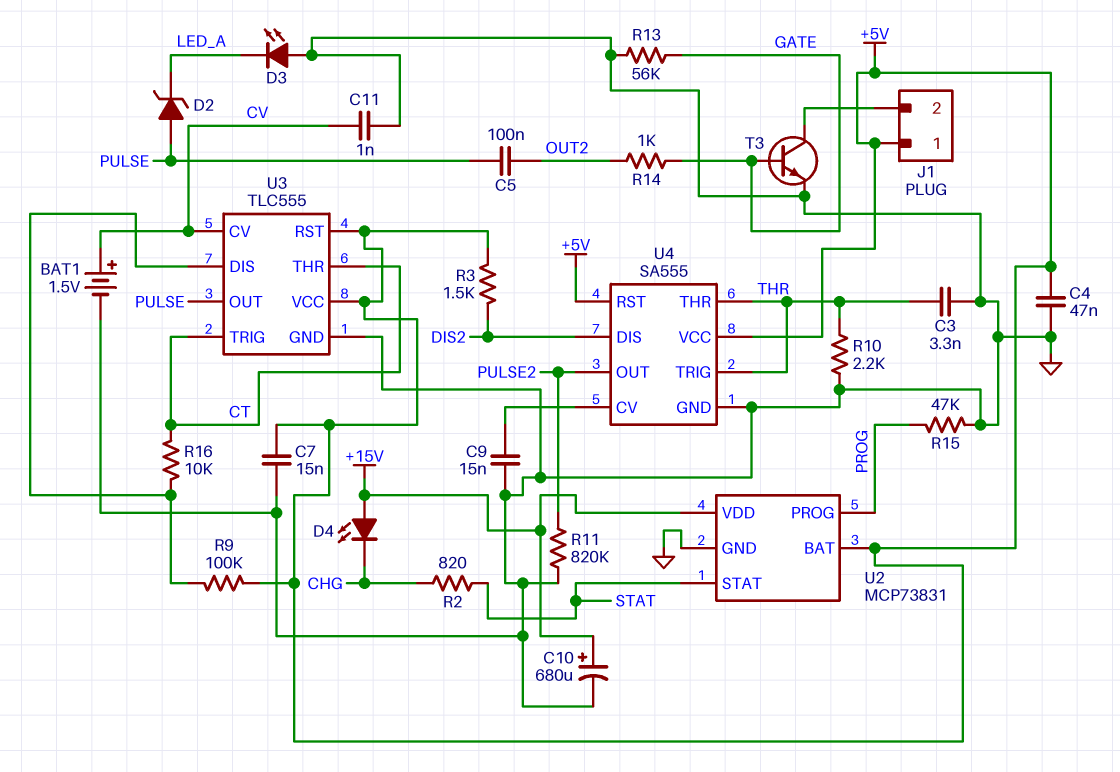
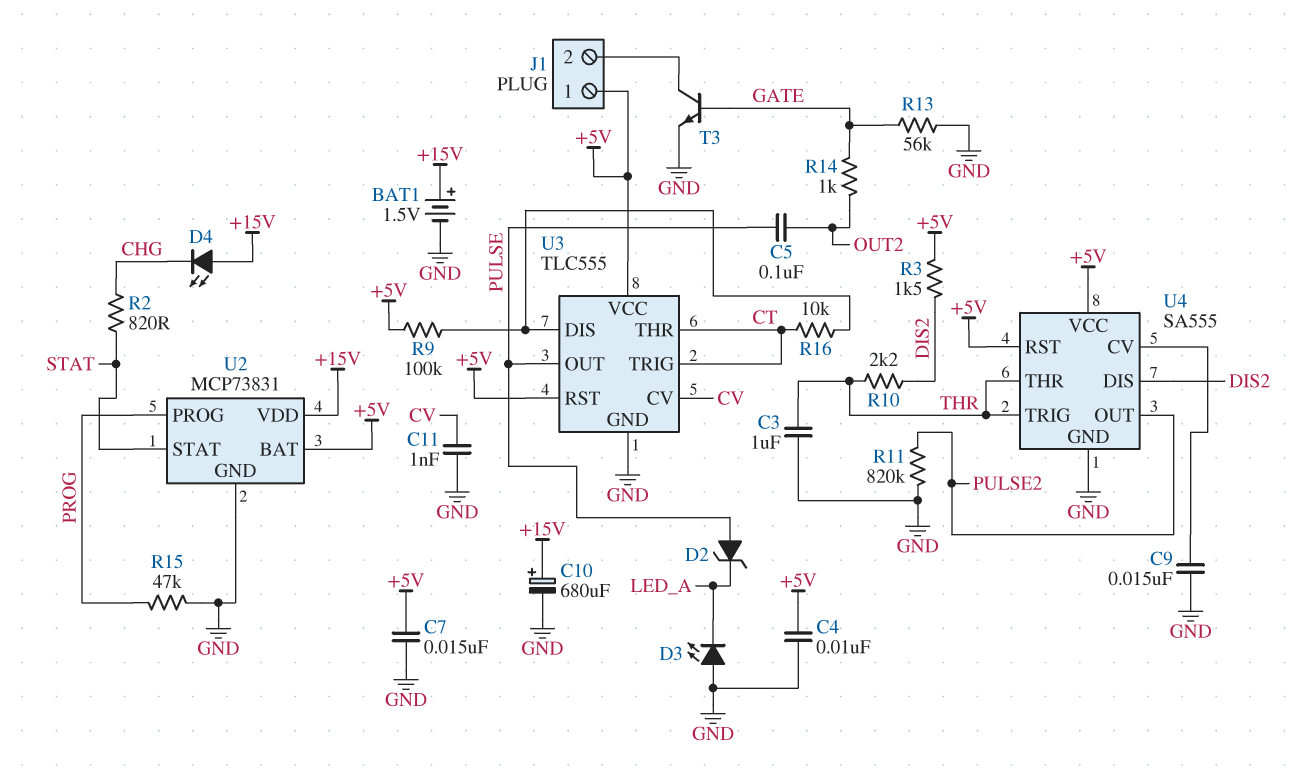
BAT1: 1.5V (plus CV, minus GND) -> 1.5V (plus +15V, minus GND)
C3: 3.3nF (GND, THR) -> 1uF (GND, THR)
C4: 47nF (+5V, GND) -> 10nF (+5V, GND)
R10: 2.2k (GND, THR) -> 2.2k (DIS2, THR)

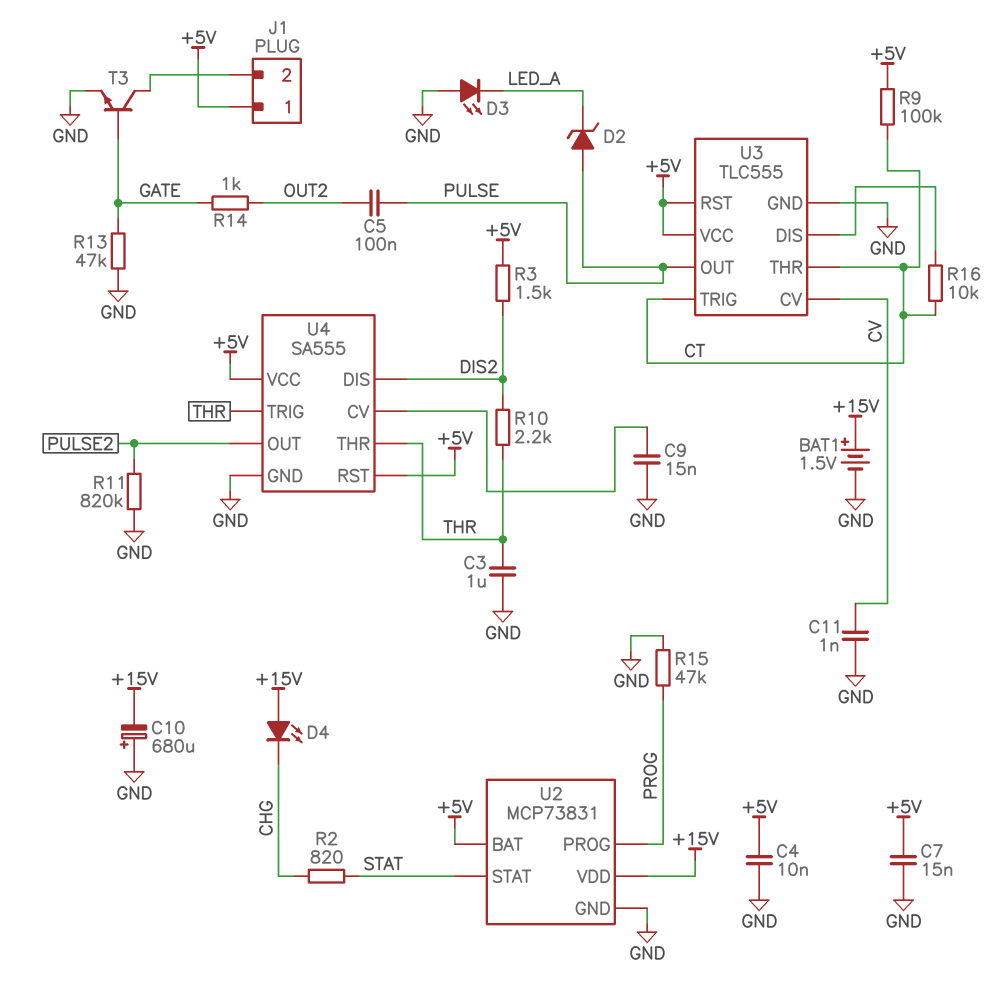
C10: 680uF (plus +15V, minus GND) -> 680uF (plus GND, minus +15V)
R9: 100k (+5V, U3/DIS) -> 100k (+5V, CT)
R13: 56k (GATE, GND) -> 47k (GATE, GND)

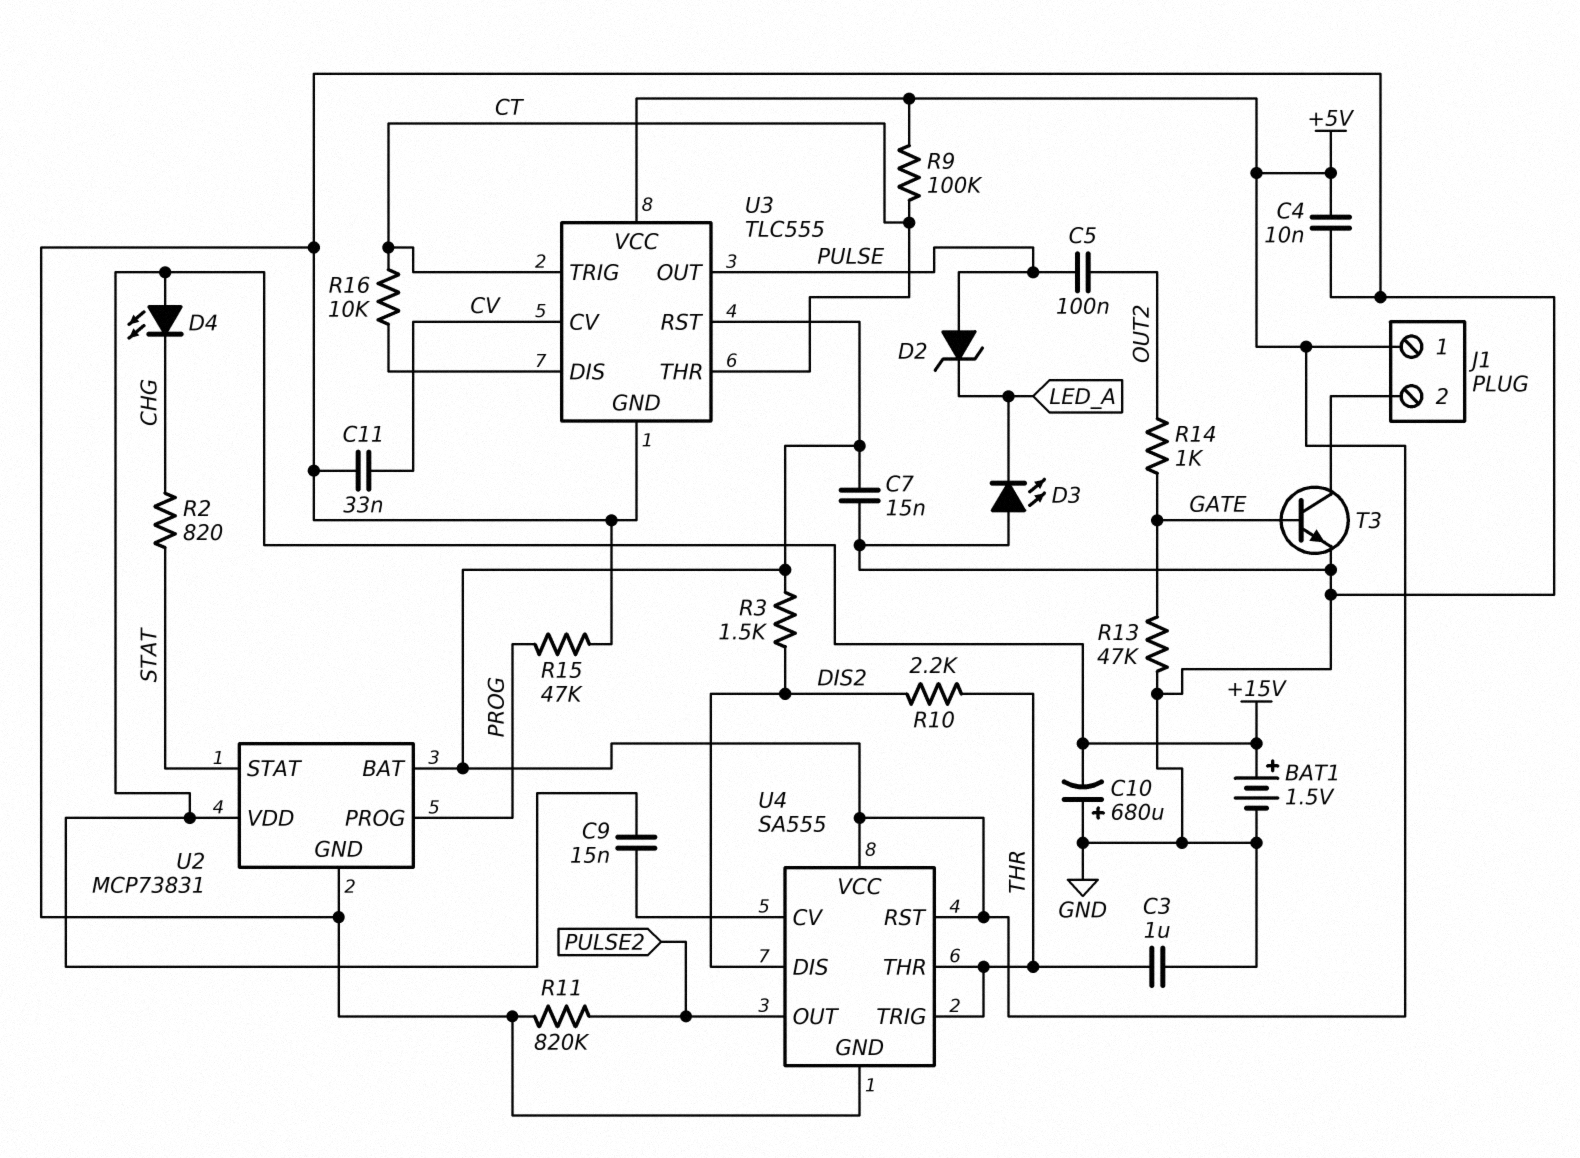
C9: 15nF (GND, U4/CV) -> 15nF (+15V, U4/CV)
C11: 1nF (CV, GND) -> 33nF (CV, GND)

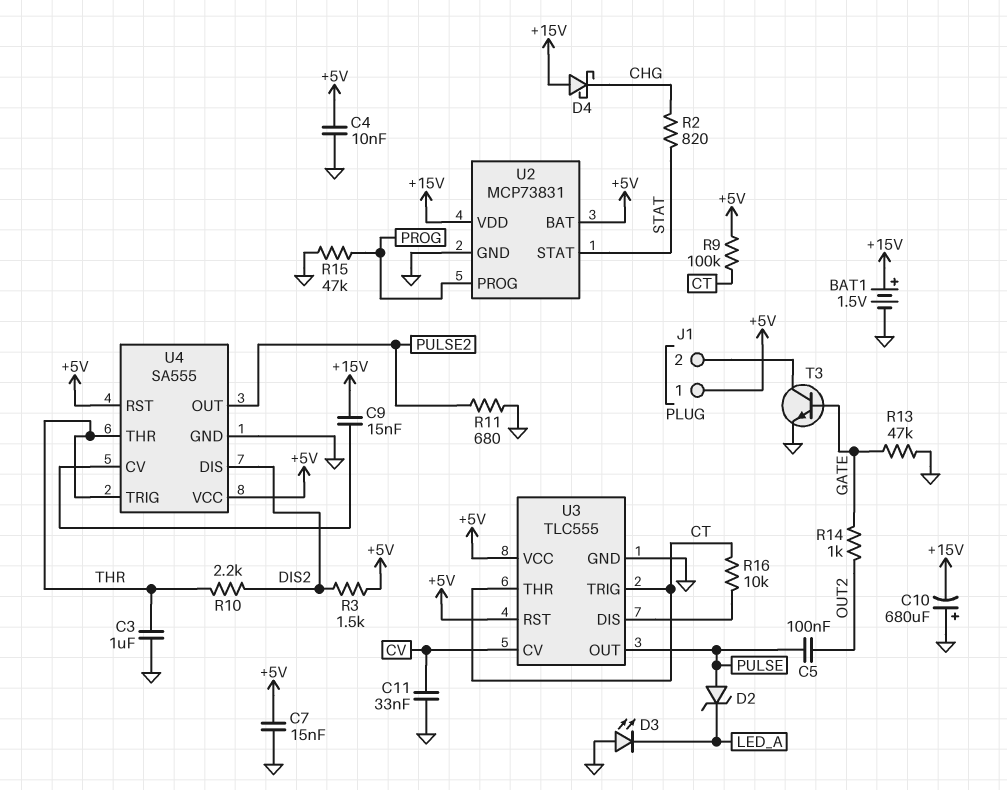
D4: LED (A +15V, K CHG) -> schottky (A +15V, K CHG)
R11: 820k (GND, PULSE2) -> 680 (GND, PULSE2)

